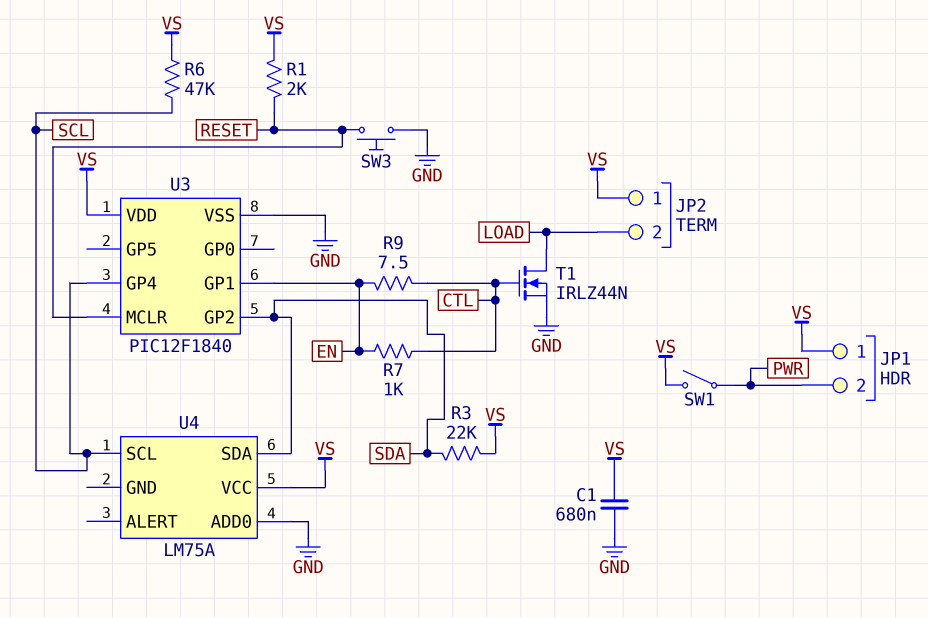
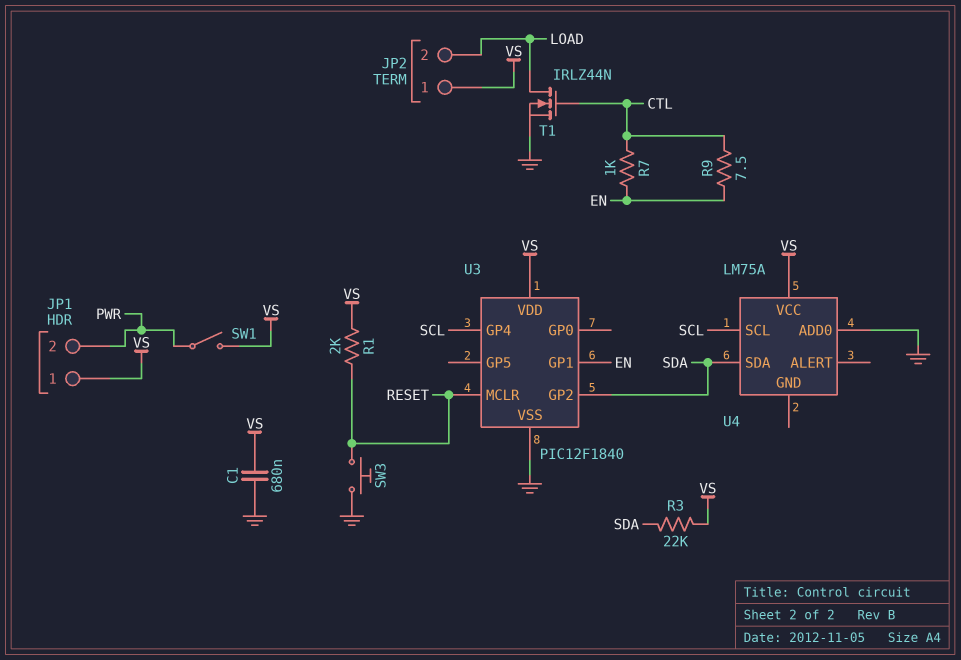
R6: 47k (SCL, VS) -> none

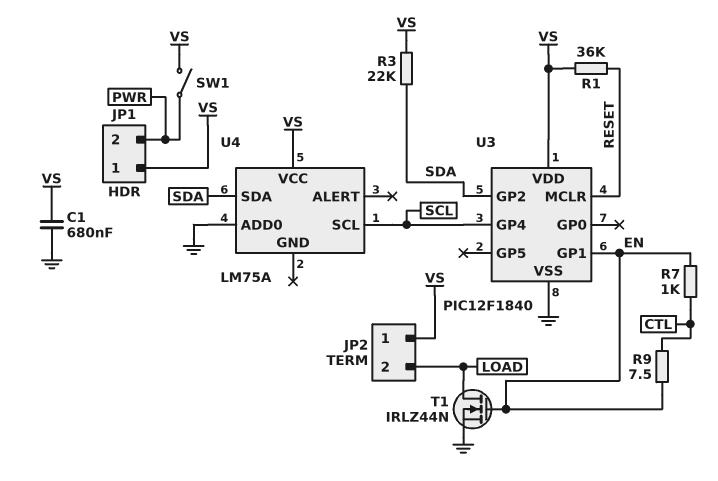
R1: 2k (RESET, VS) -> 36k (RESET, VS)
SW3: button (GND, RESET) -> none
T1: NMOS IRLZ44N (G CTL, D LOAD, S GND) -> NMOS IRLZ44N (G EN, D LOAD, S GND)

